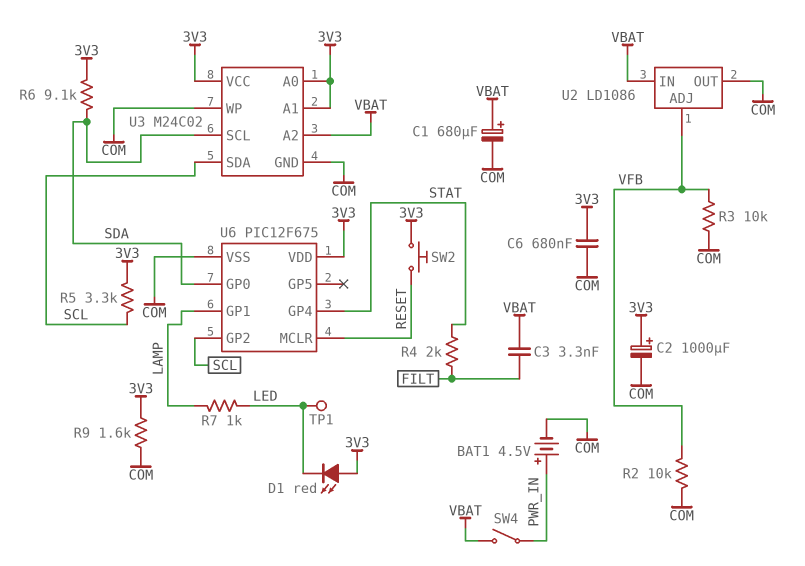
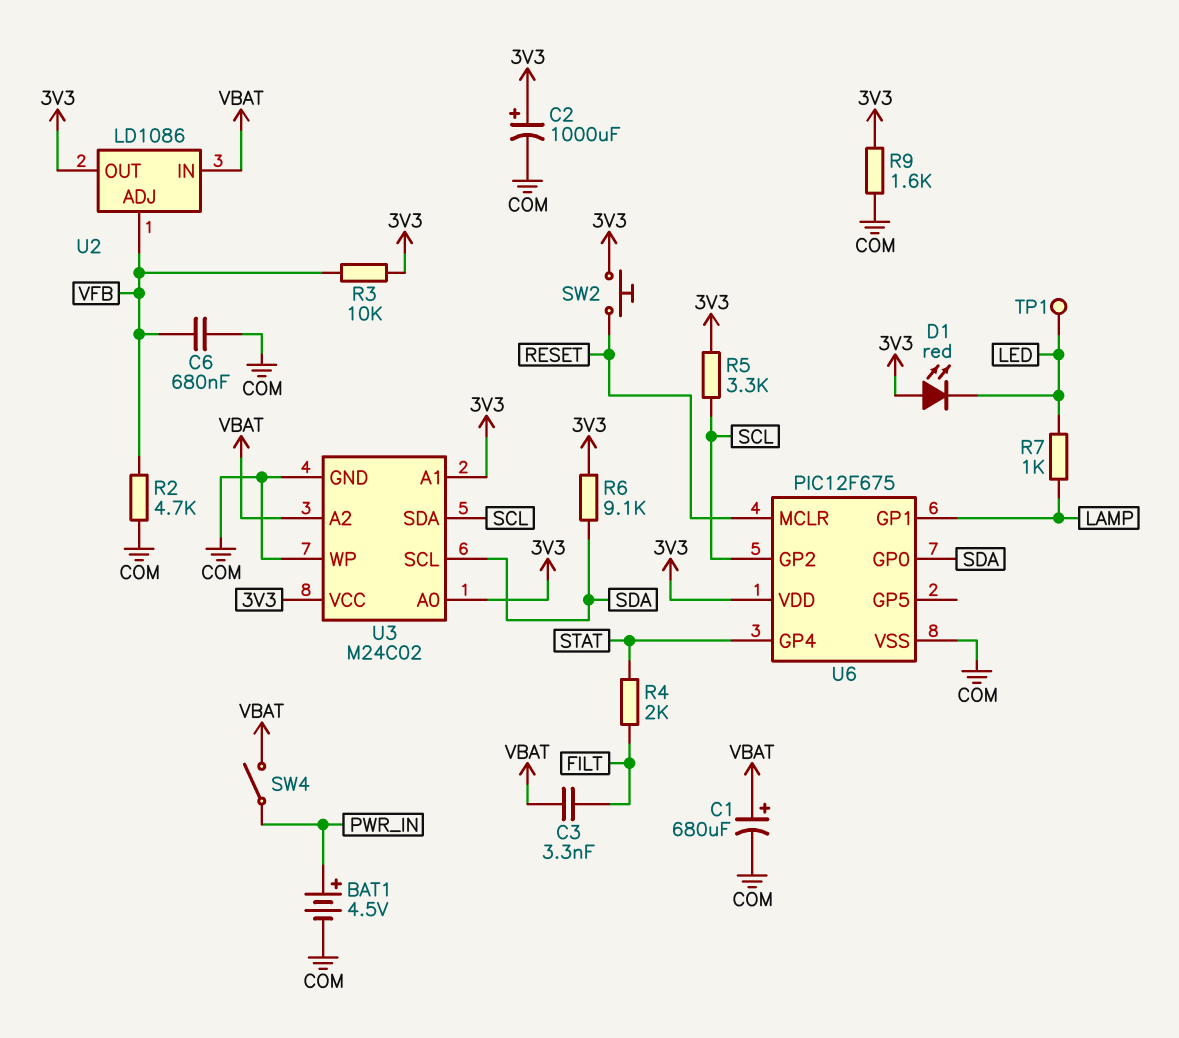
C6: 680nF (3V3, COM) -> 680nF (COM, VFB)
R2: 10k (COM, VFB) -> 4.7k (COM, VFB)
R3: 10k (COM, VFB) -> 10k (3V3, VFB)
U2 pin OUT: COM -> 3V3

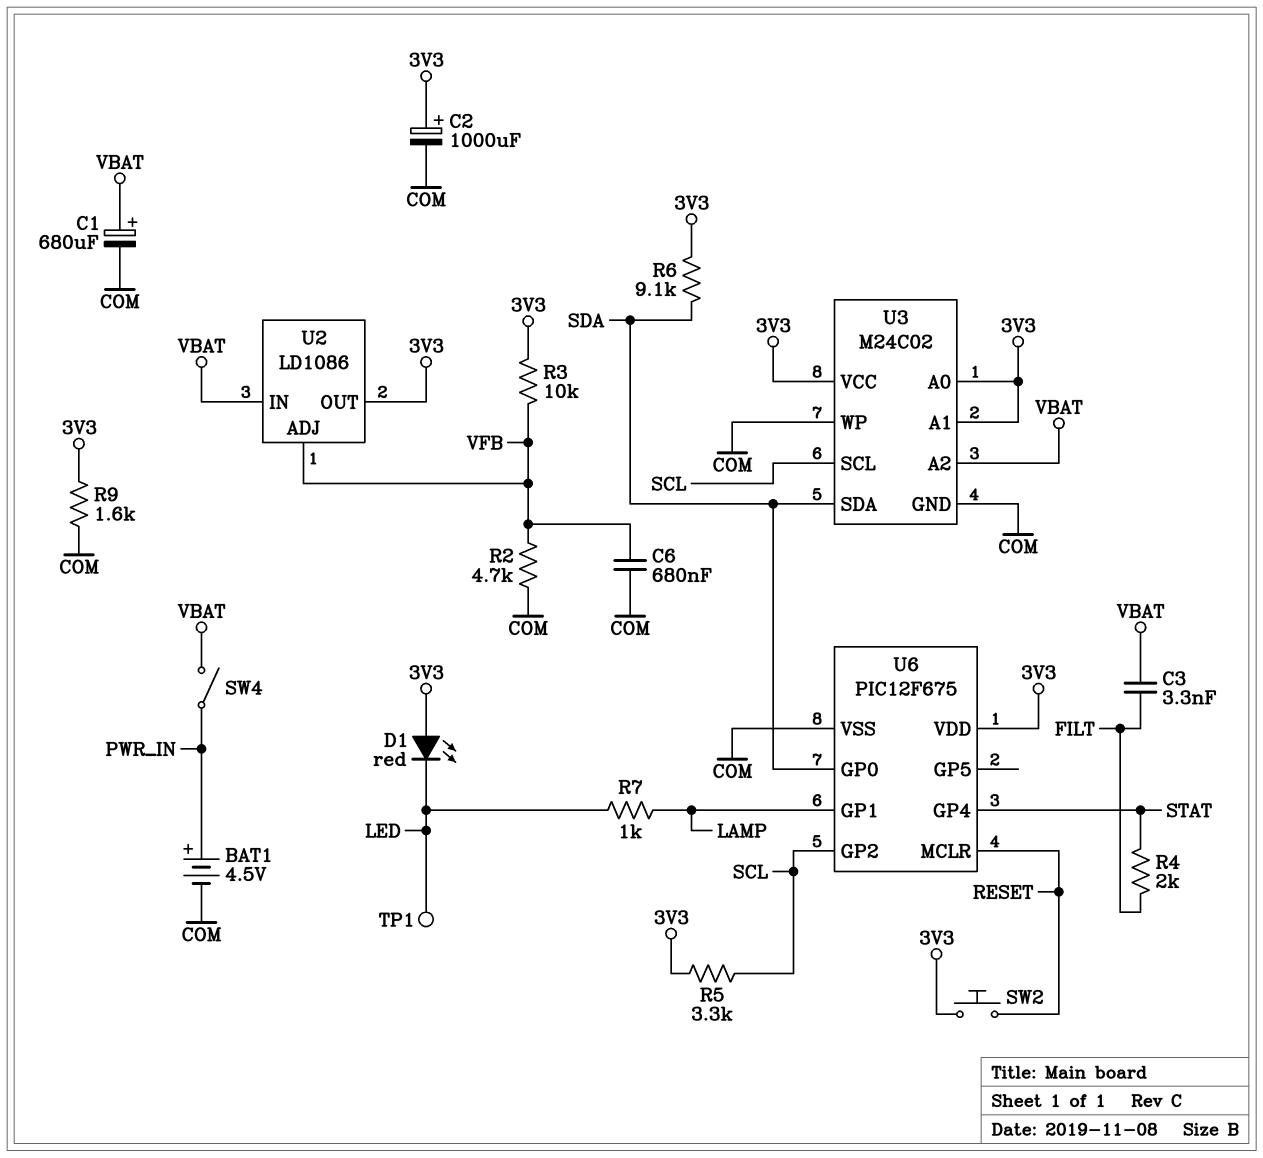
U3 pin SCL: SDA -> SCL
U3 pin SDA: SCL -> SDA

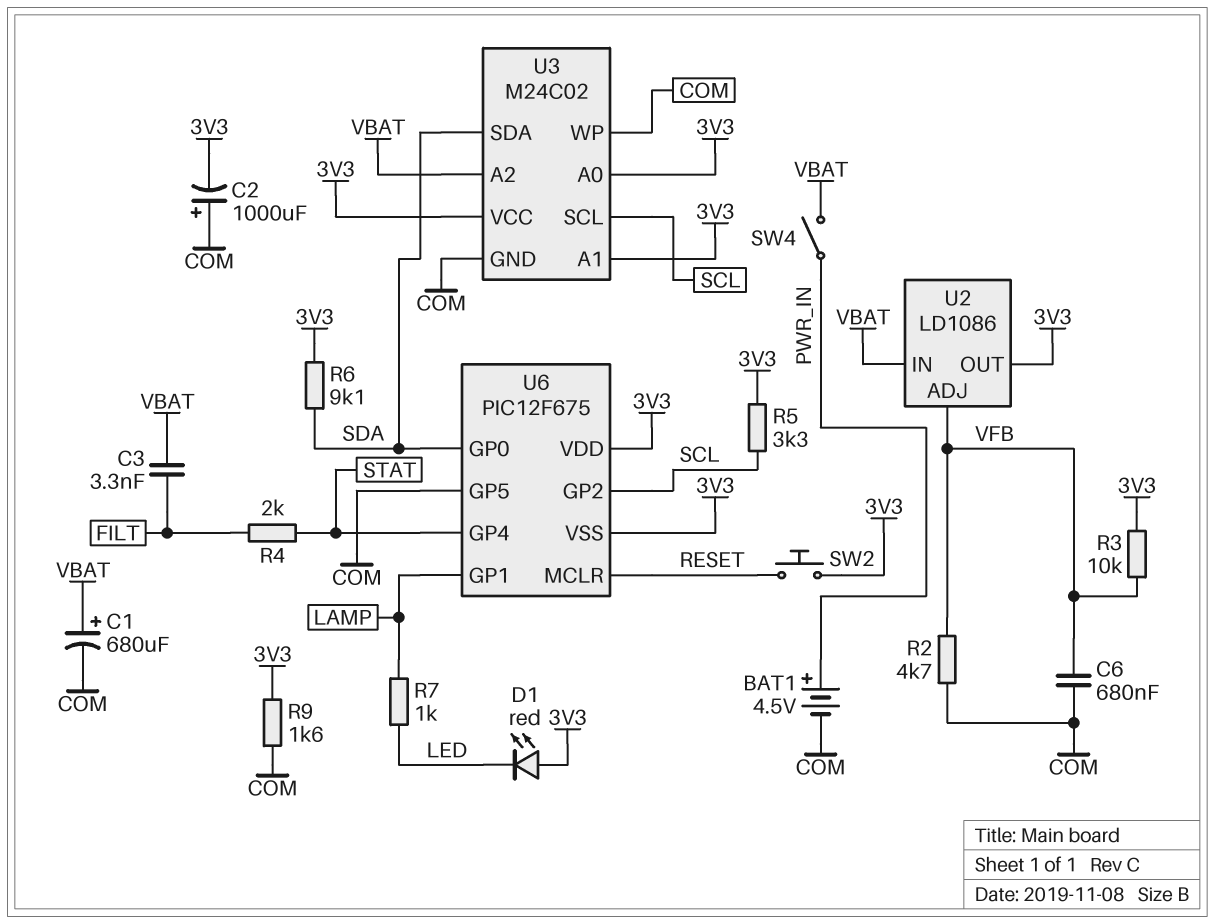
C2: 1000uF (plus 3V3, minus COM) -> 1000uF (plus COM, minus 3V3)
TP1: test point (LED) -> none
U6 pin GP5: none -> COM
U6 pin VSS: COM -> 3V3

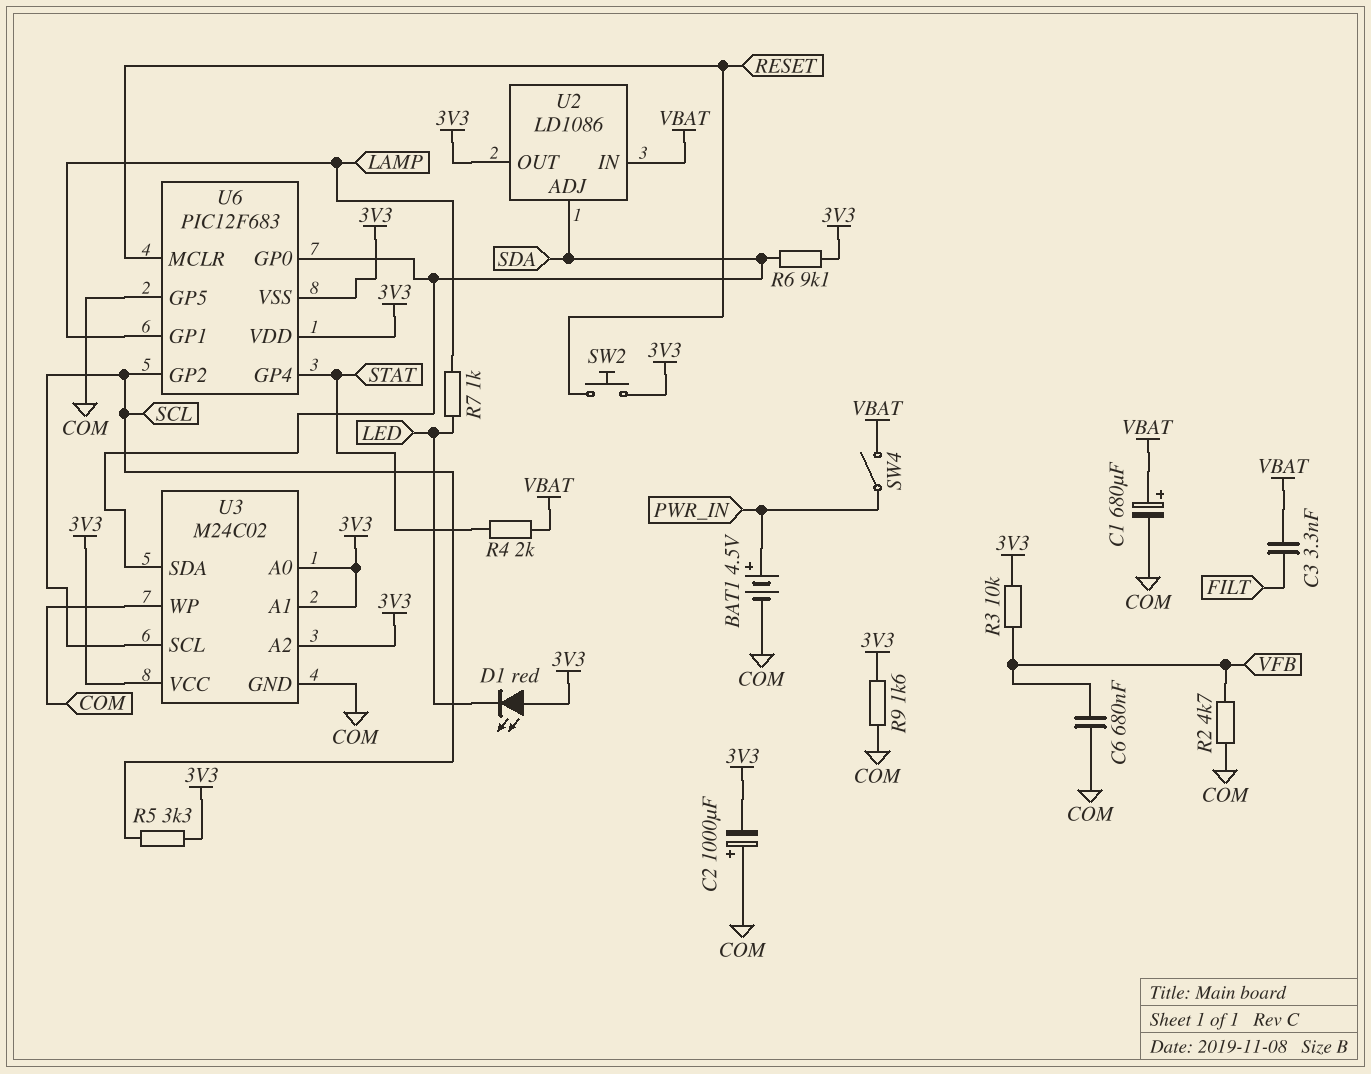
R4: 2k (FILT, STAT) -> 2k (STAT, VBAT)
U2 pin ADJ: VFB -> SDA
U3 pin A2: VBAT -> 3V3
U6: PIC12F675 -> PIC12F683

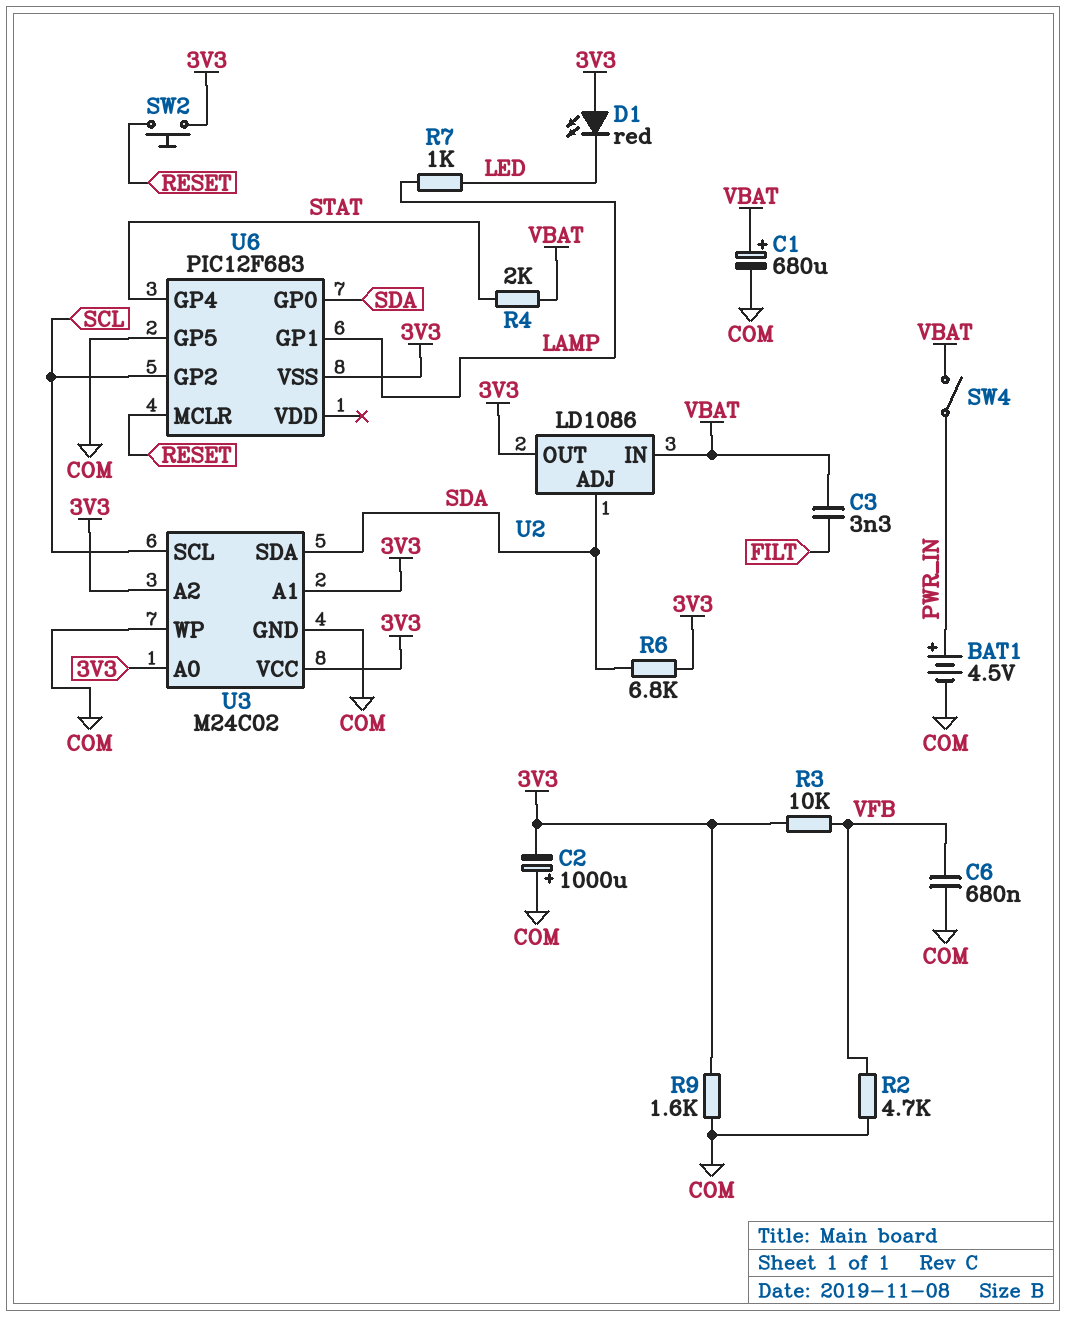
R5: 3.3k (3V3, SCL) -> none
R6: 9.1k (3V3, SDA) -> 6.8k (3V3, SDA)
U6 pin VDD: 3V3 -> none

